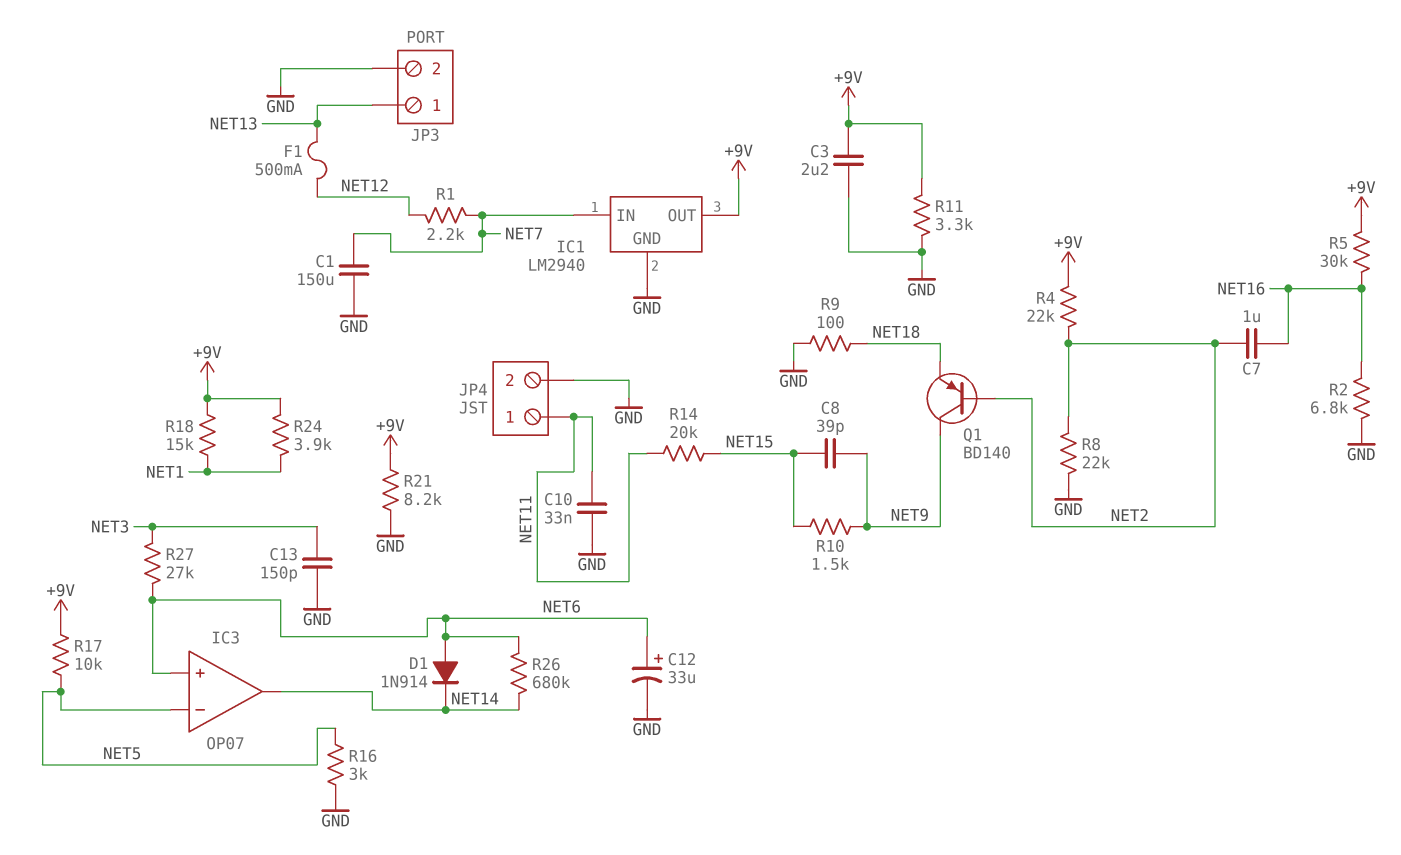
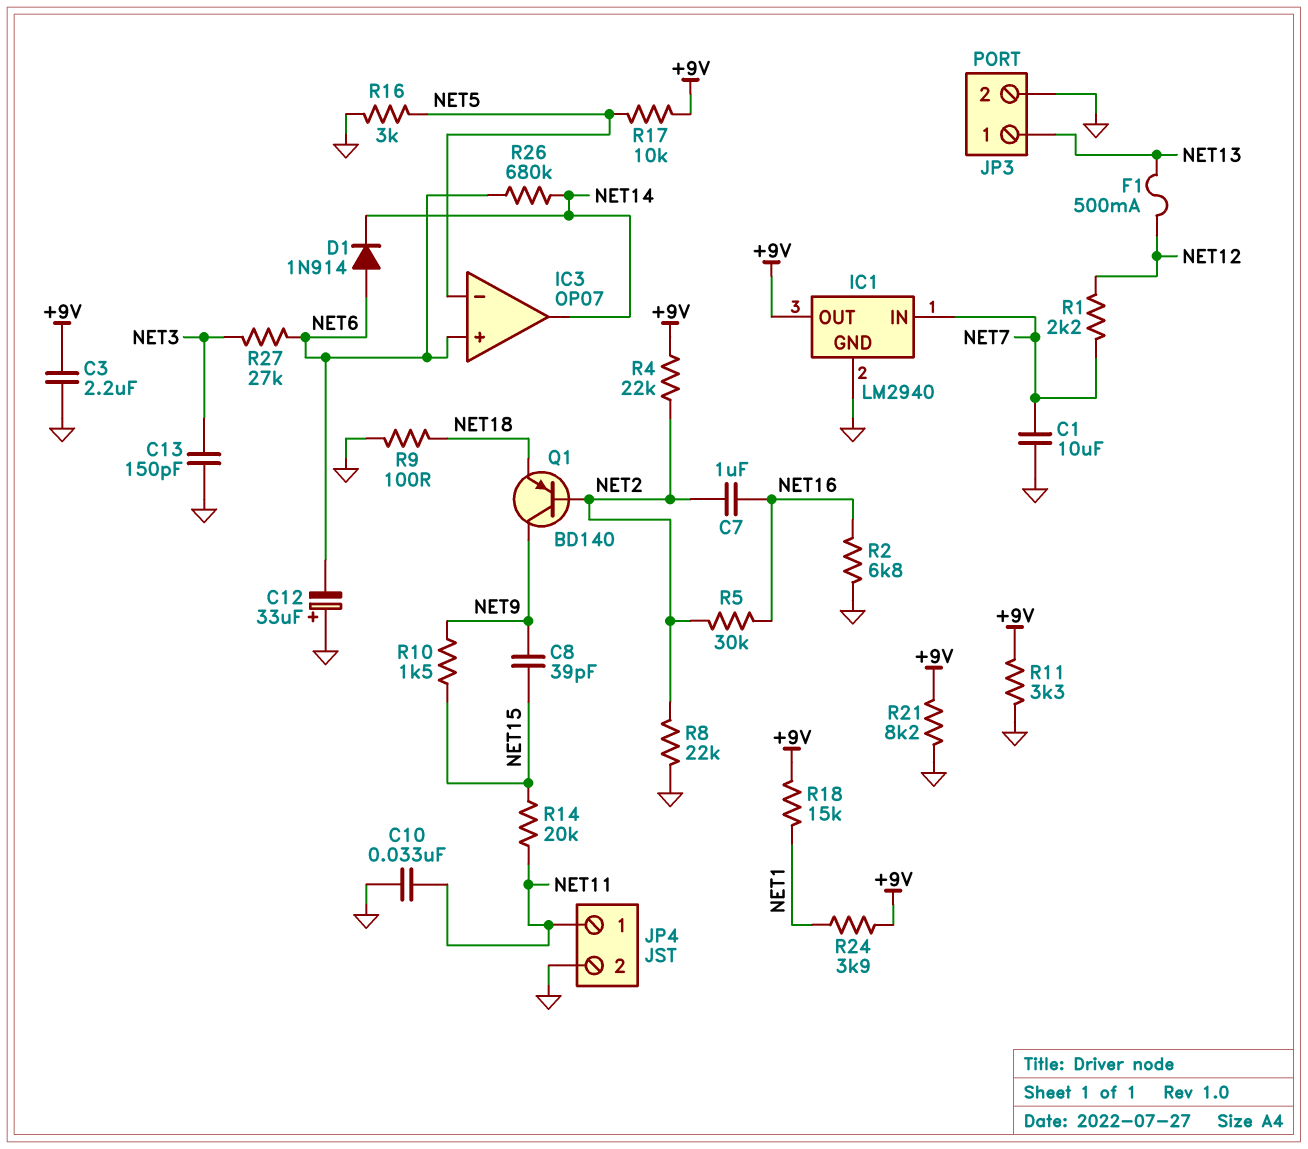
C1: 150uF (GND, NET7) -> 10uF (GND, NET7)
C12: 33uF (plus NET6, minus GND) -> 33uF (plus GND, minus NET6)
R5: 30k (+9V, NET16) -> 30k (NET2, NET16)

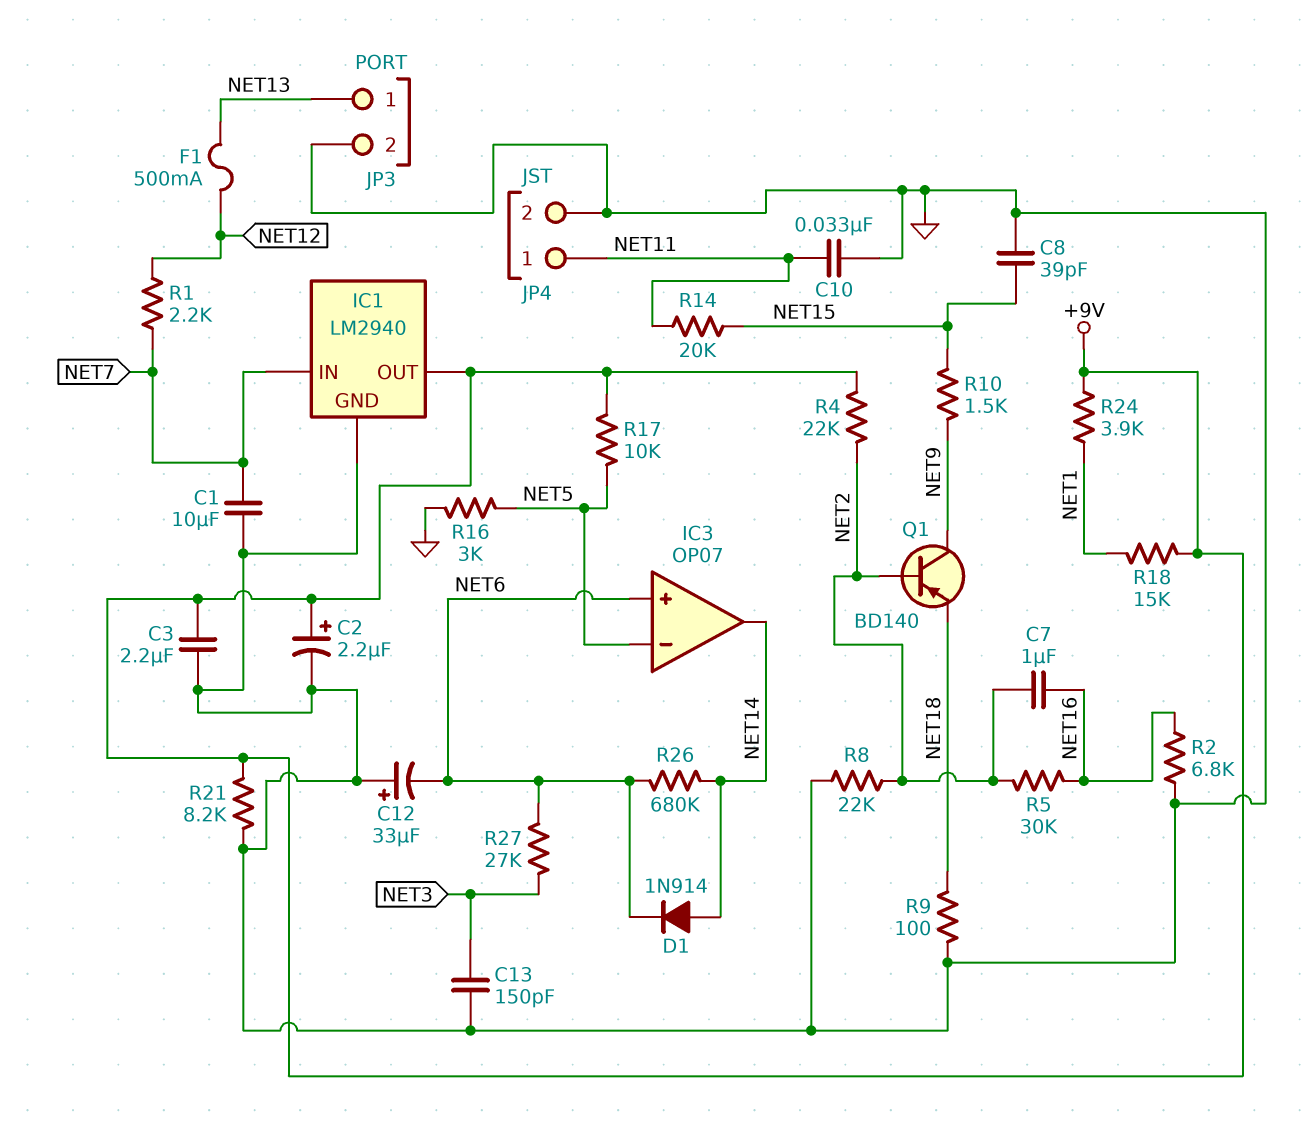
C2: none -> 2.2uF (plus +9V, minus GND)
C8: 39pF (NET9, NET15) -> 39pF (GND, NET15)
D1: diode 1N914 (A NET6, K NET14) -> diode 1N914 (A NET14, K NET6)
R11: 3.3k (+9V, GND) -> none

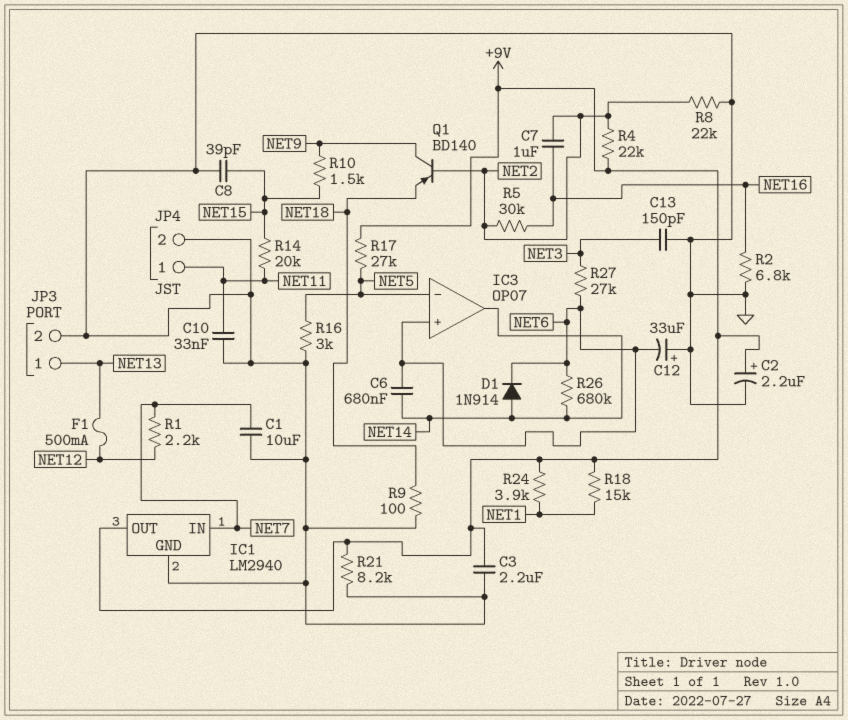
C6: none -> 680nF (NET6, NET14)
R17: 10k (+9V, NET5) -> 27k (+9V, NET5)

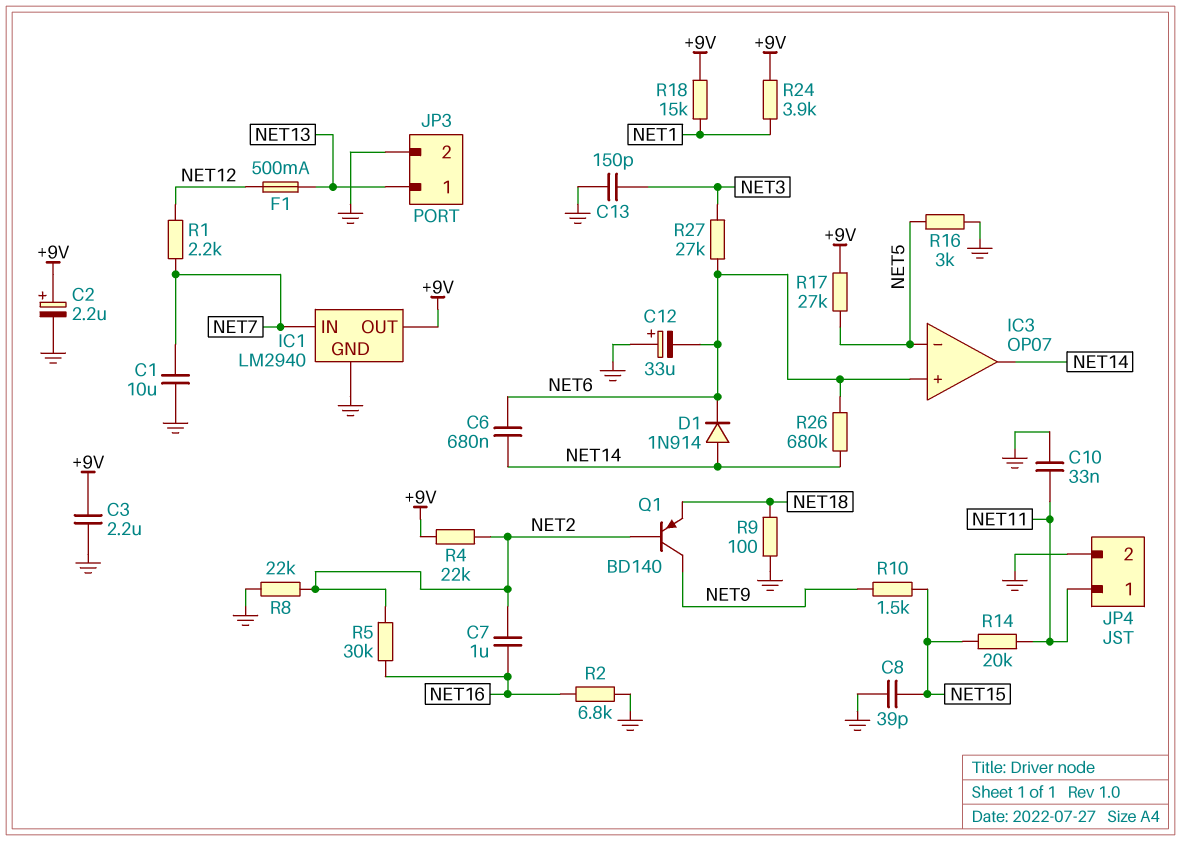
R21: 8.2k (+9V, GND) -> none

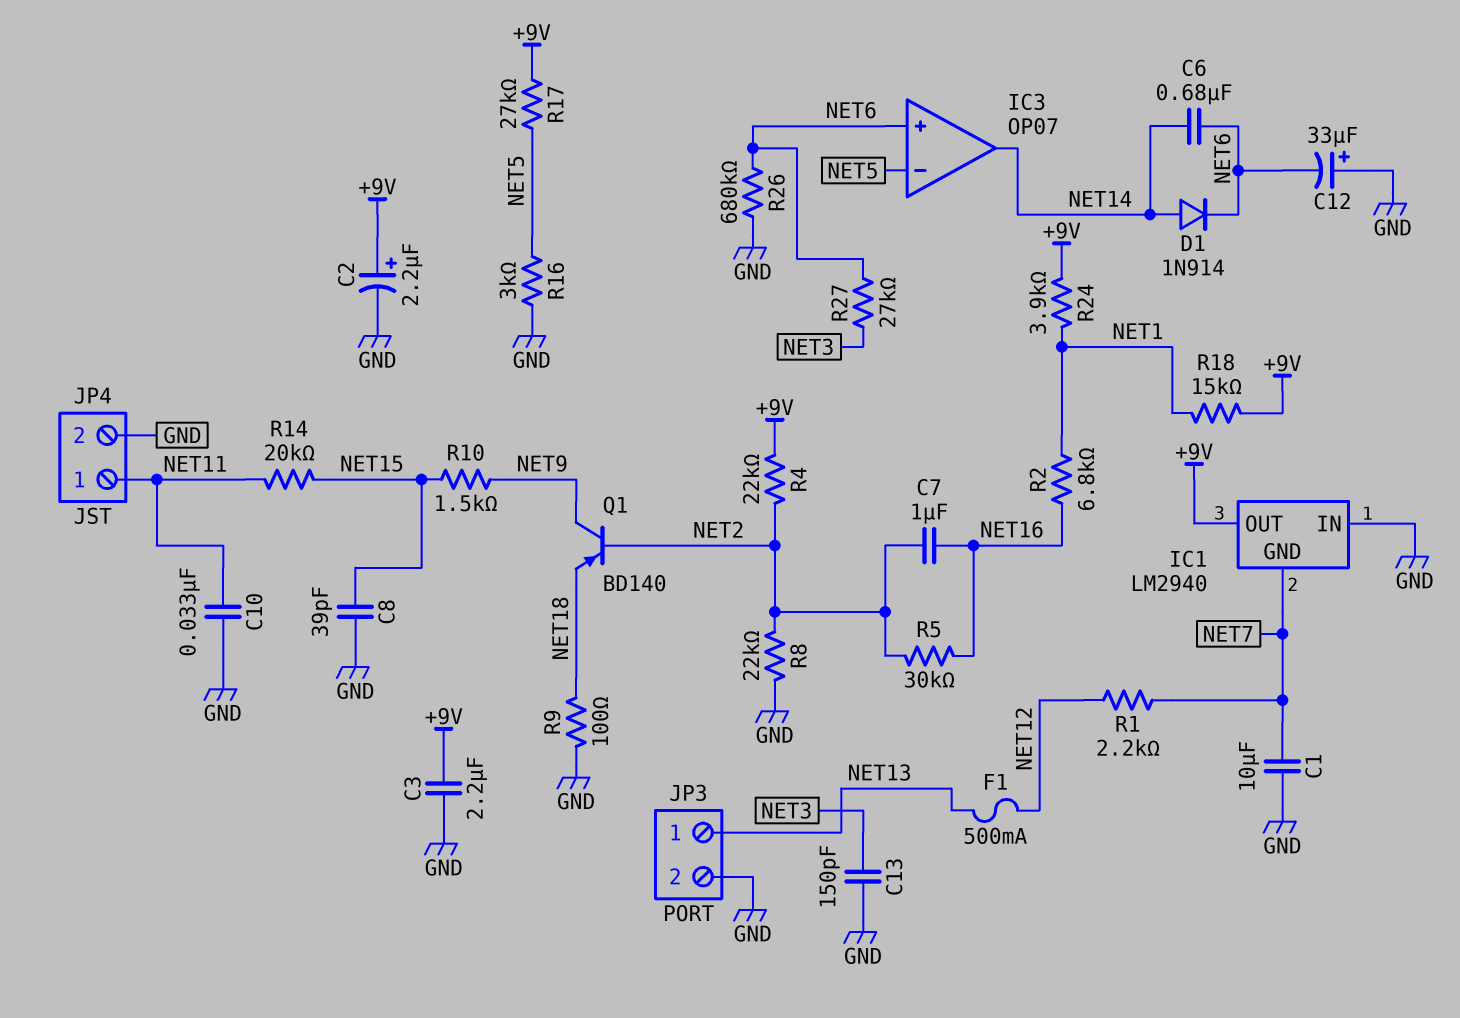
IC1 pin GND: GND -> NET7
IC1 pin IN: NET7 -> GND
R2: 6.8k (GND, NET16) -> 6.8k (NET1, NET16)
R26: 680k (NET6, NET14) -> 680k (GND, NET6)

